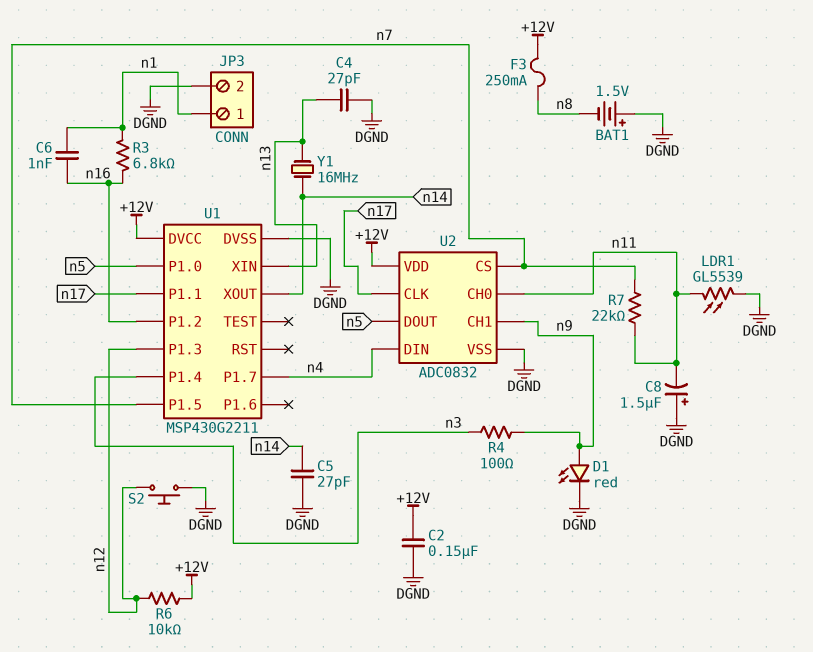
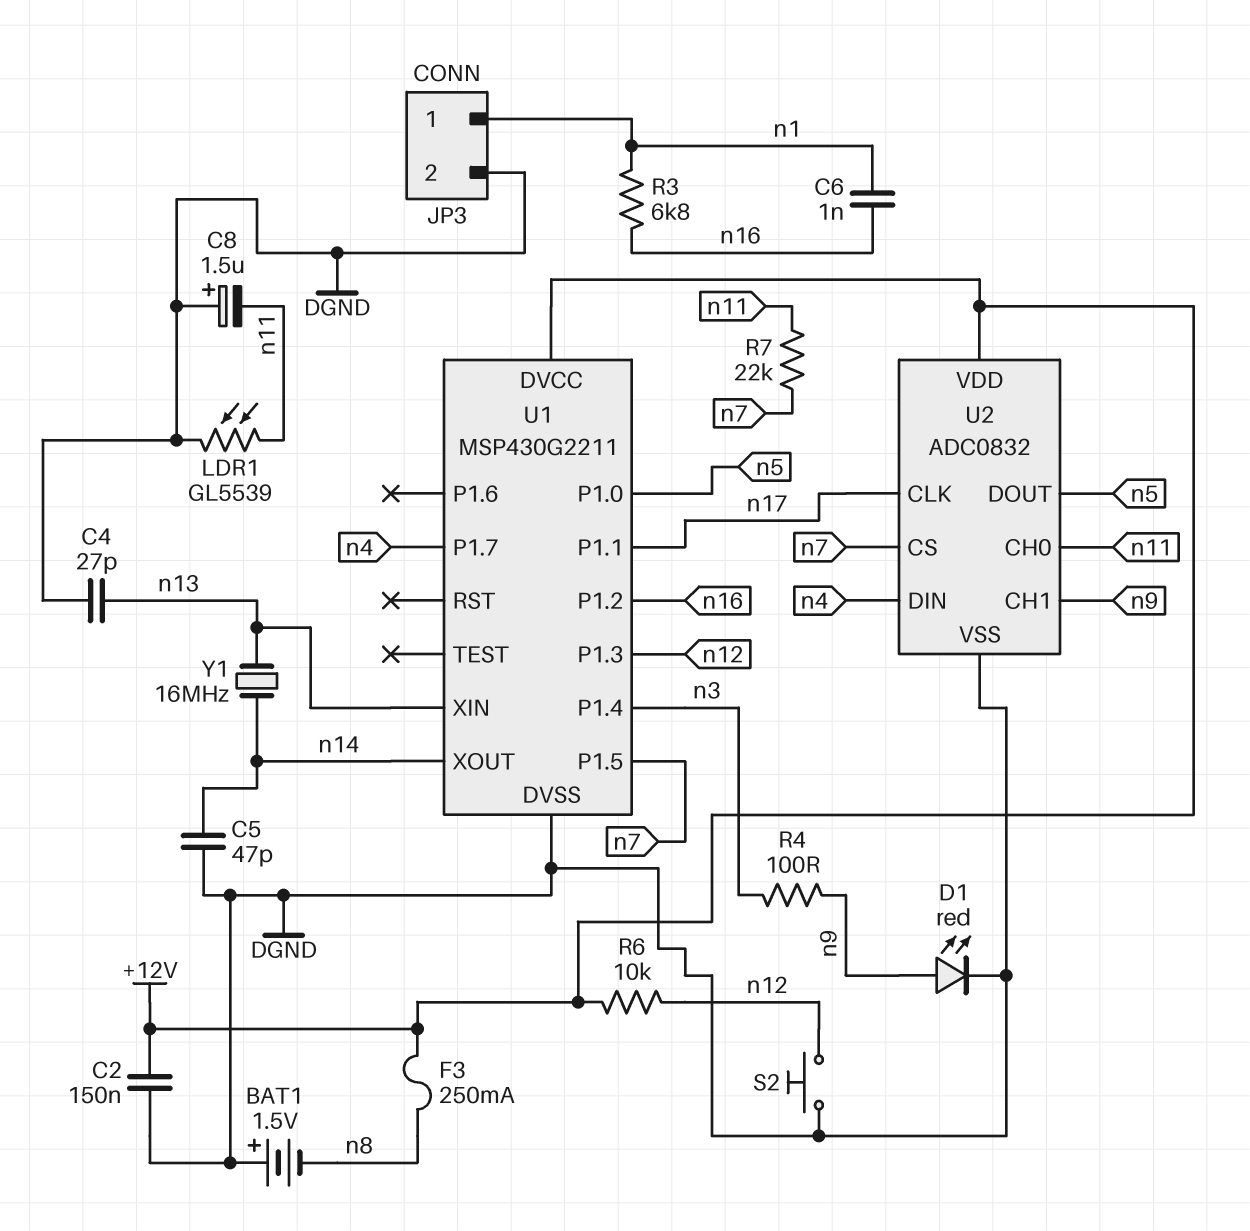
C5: 27pF (DGND, n14) -> 47pF (DGND, n14)

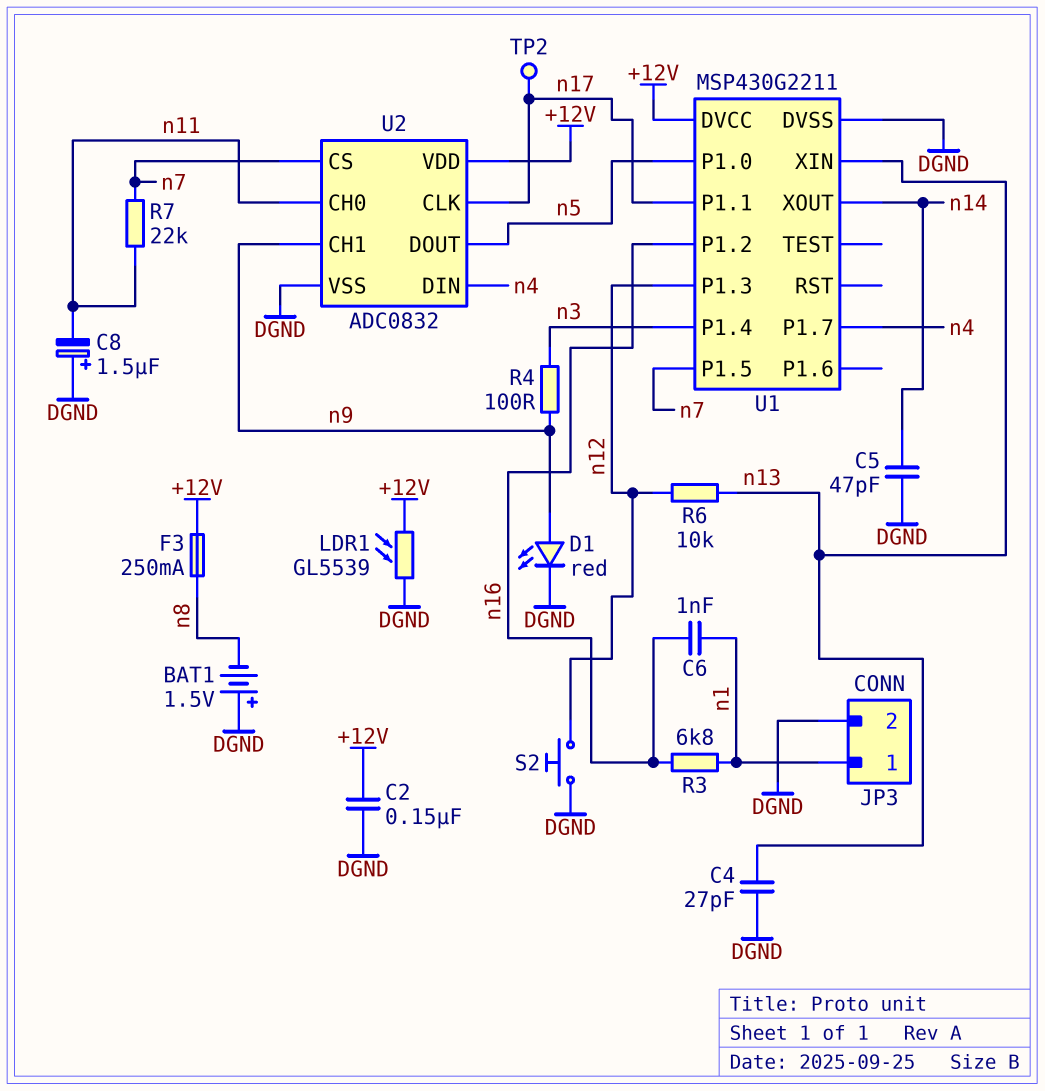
LDR1: GL5539 (DGND, n11) -> GL5539 (+12V, DGND)
R6: 10k (+12V, n12) -> 10k (n12, n13)
TP2: none -> test point (n17)
Y1: 16MHz (n13, n14) -> none

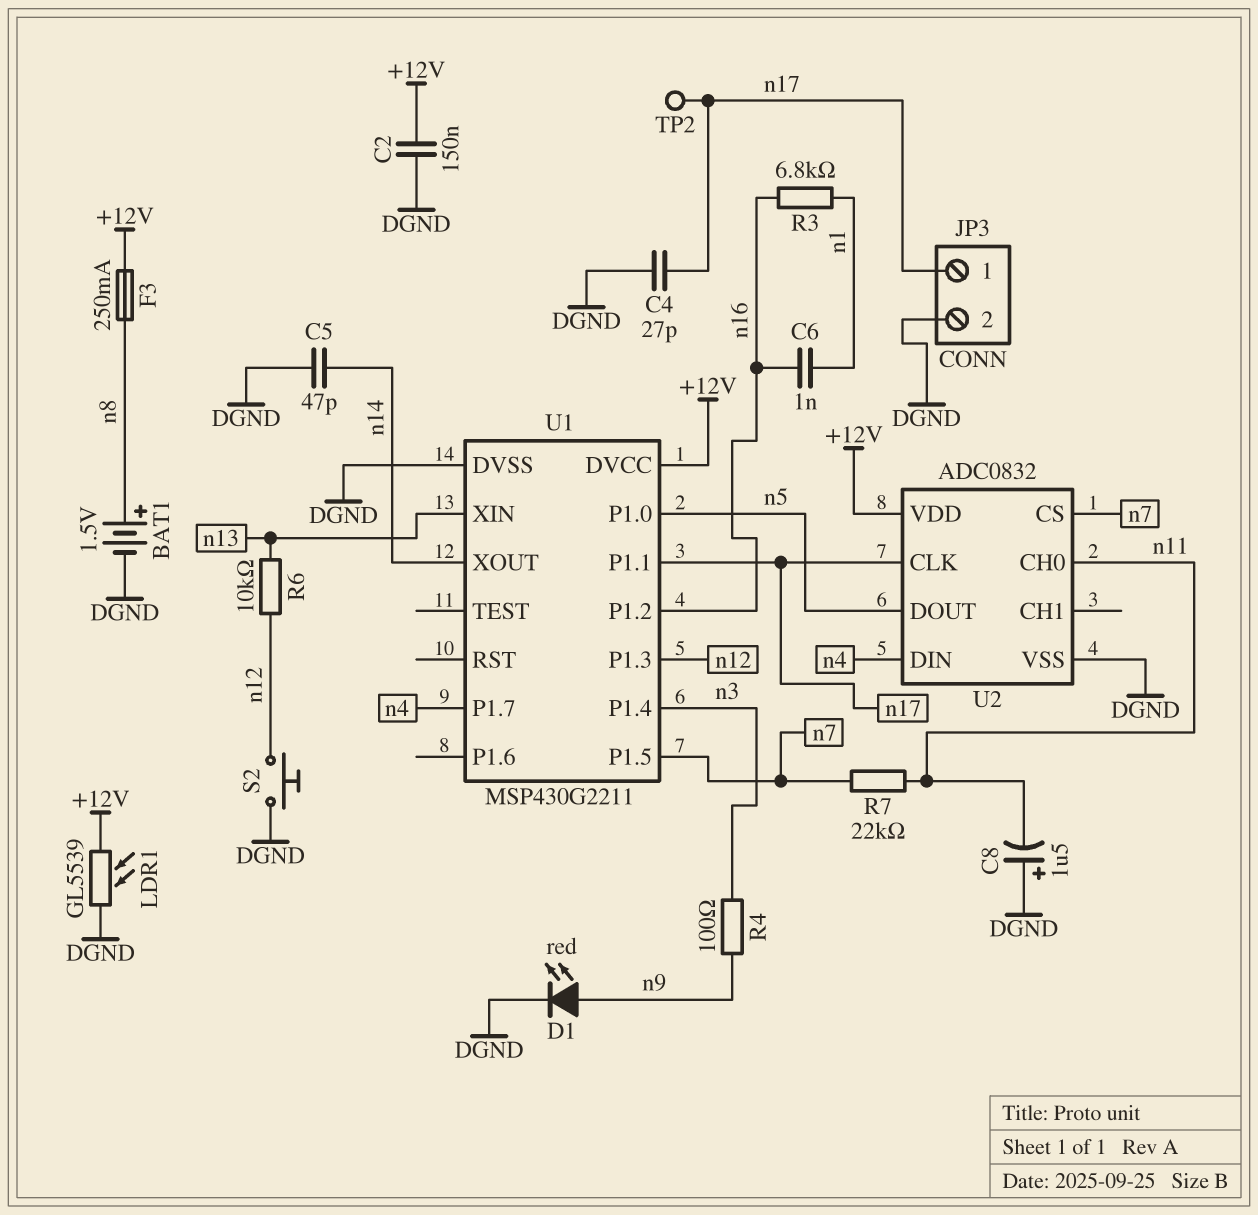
BAT1: 1.5V (plus DGND, minus n8) -> 1.5V (plus n8, minus DGND)
C4: 27pF (DGND, n13) -> 27pF (DGND, n17)
JP3 pin 1: n1 -> n17
U2 pin CH1: n9 -> none

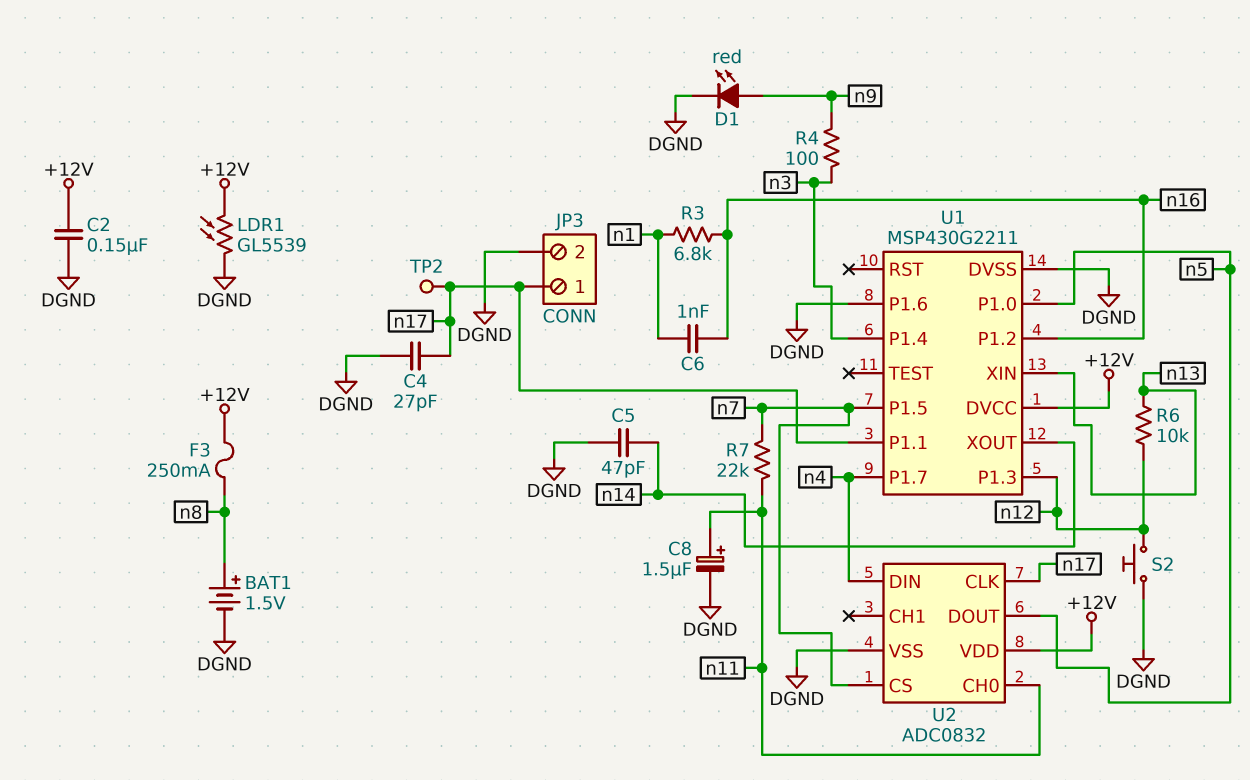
C8: 1.5uF (plus DGND, minus n11) -> 1.5uF (plus n11, minus DGND)
U1 pin P1.6: none -> DGND

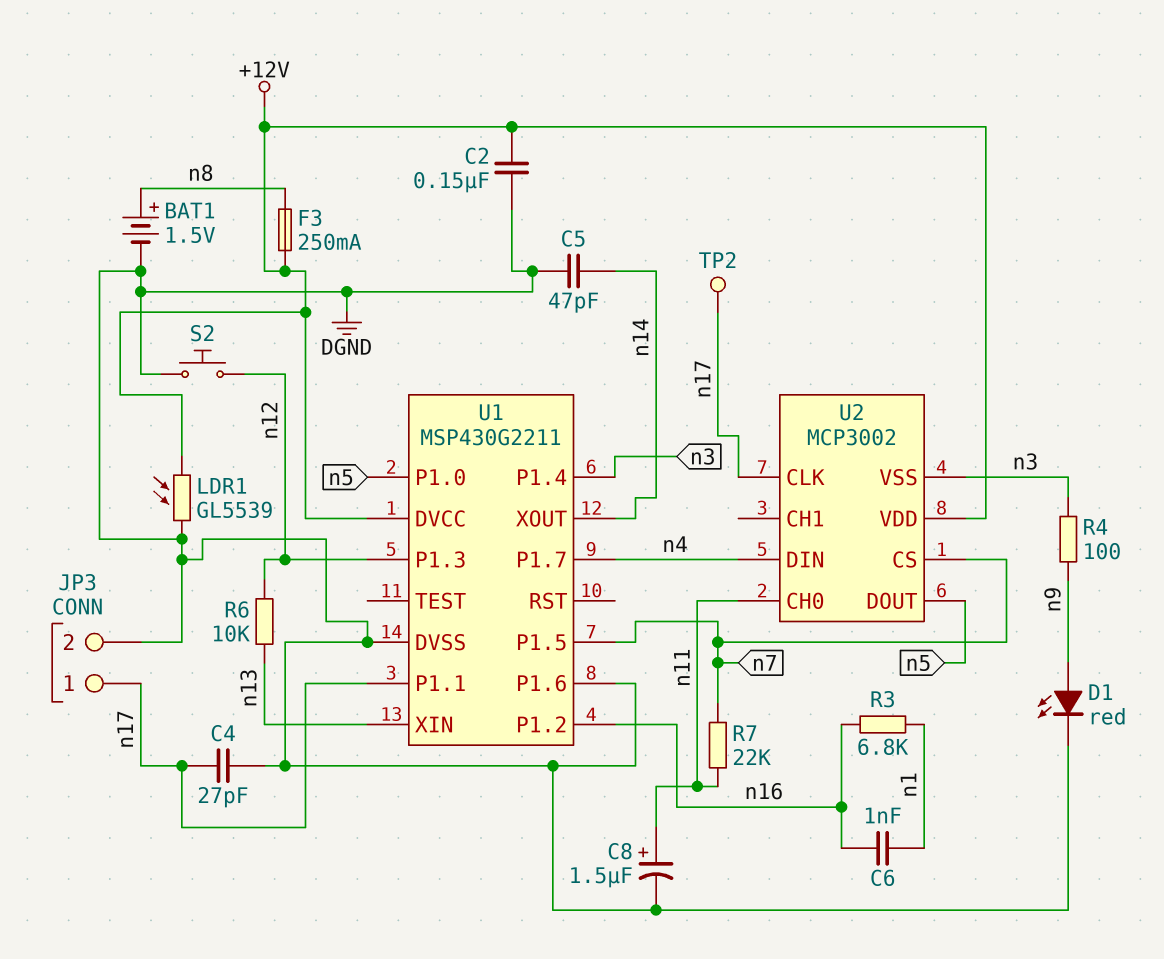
U2: ADC0832 -> MCP3002
U2 pin VSS: DGND -> n3

